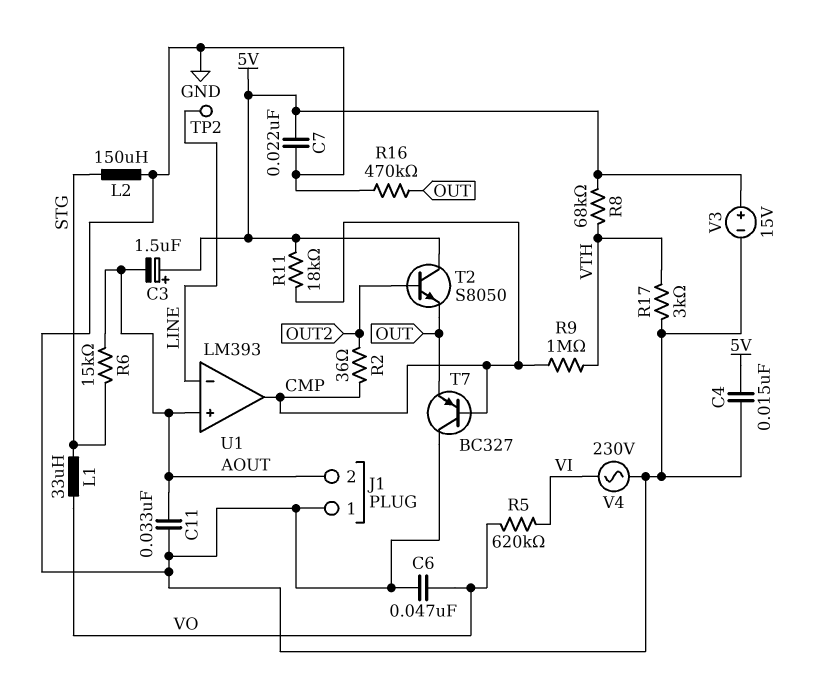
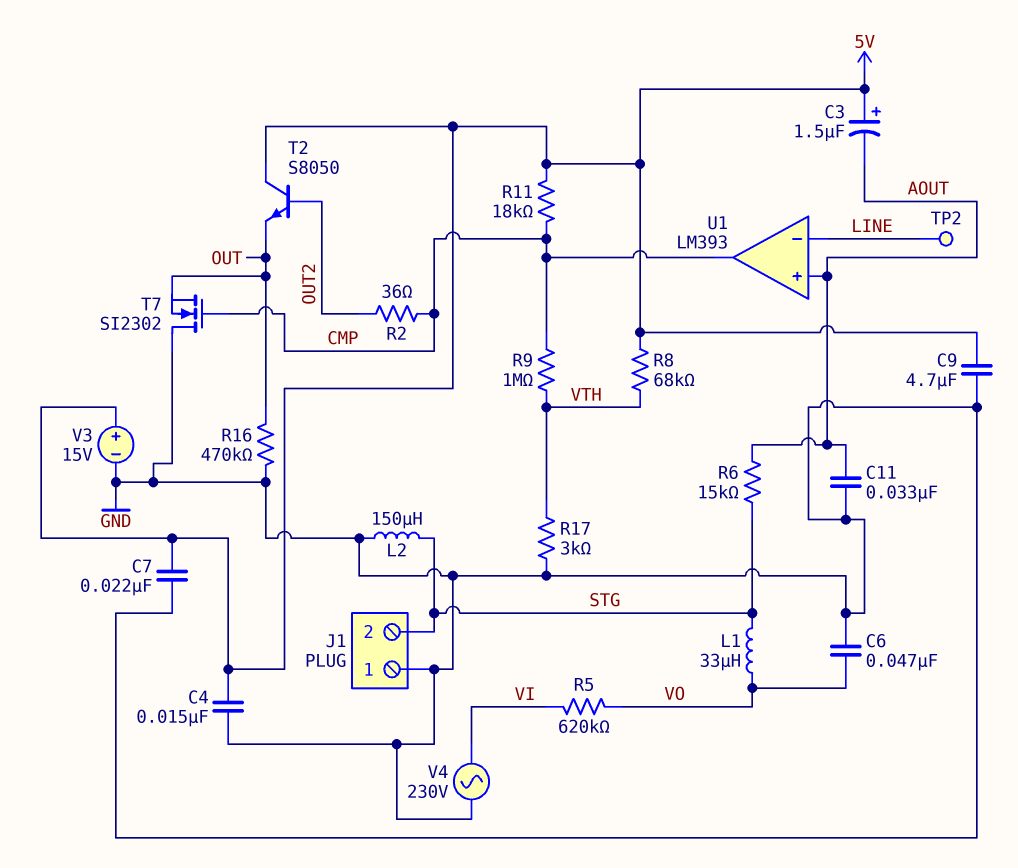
C9: none -> 4.7uF (5V, GND)
J1 pin 2: AOUT -> STG
T7: PNP BC327 (B CMP, C GND, E OUT) -> NMOS SI2302 (G CMP, D GND, S OUT)

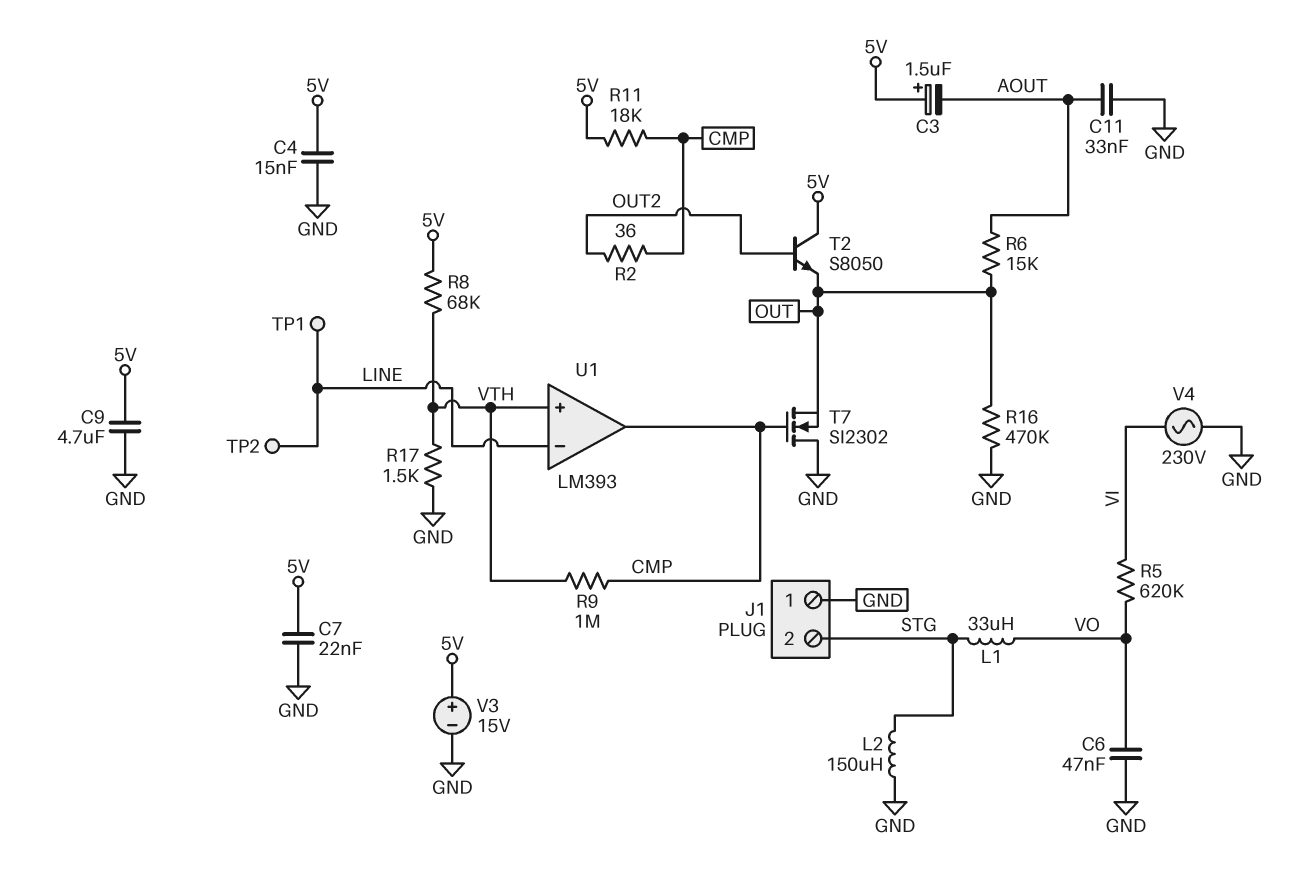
R6: 15k (AOUT, STG) -> 15k (AOUT, OUT)
R17: 3k (GND, VTH) -> 1.5k (GND, VTH)
TP1: none -> test point (LINE)
U1 pin in+: AOUT -> VTH

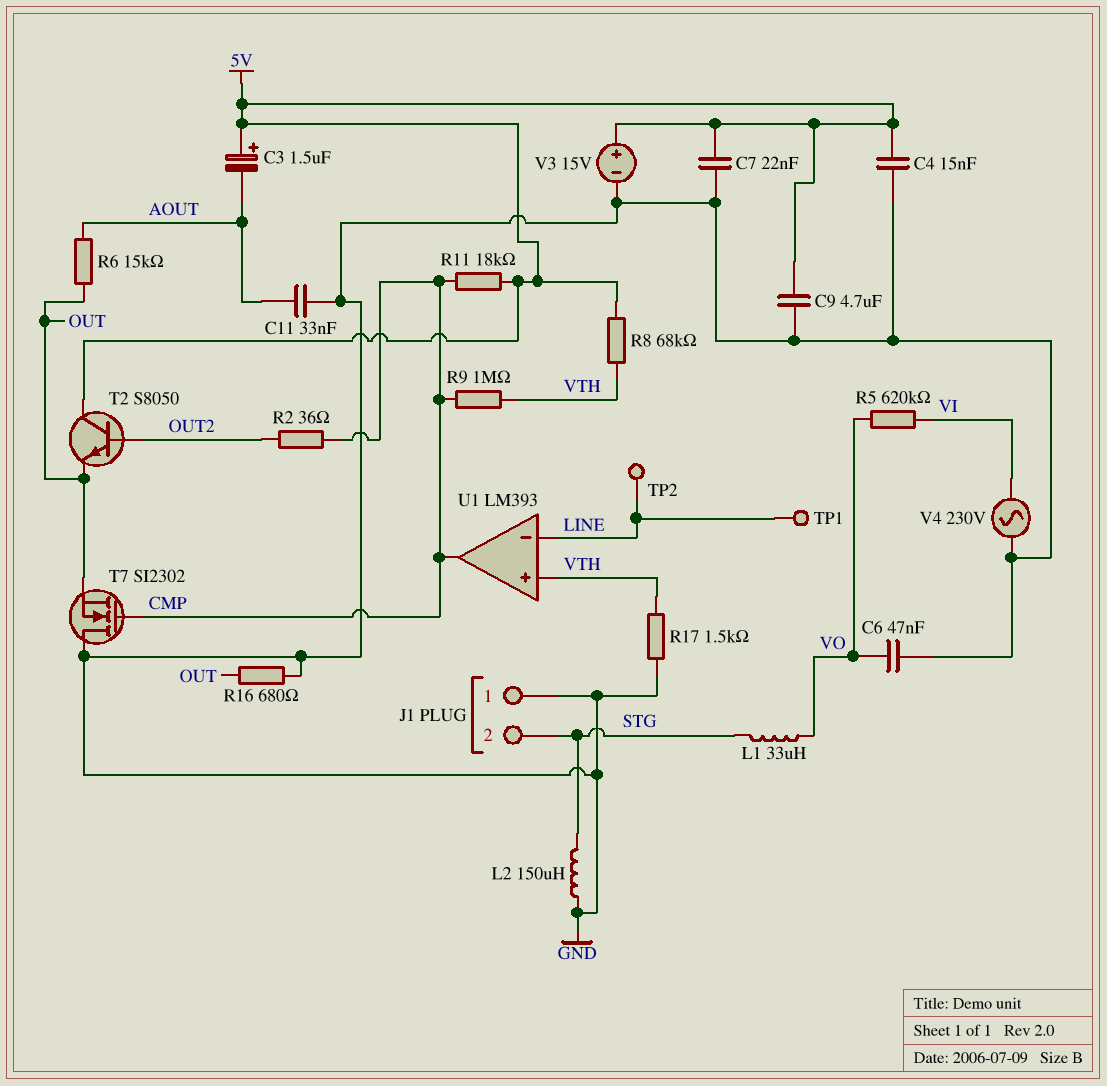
R16: 470k (GND, OUT) -> 680 (GND, OUT)

